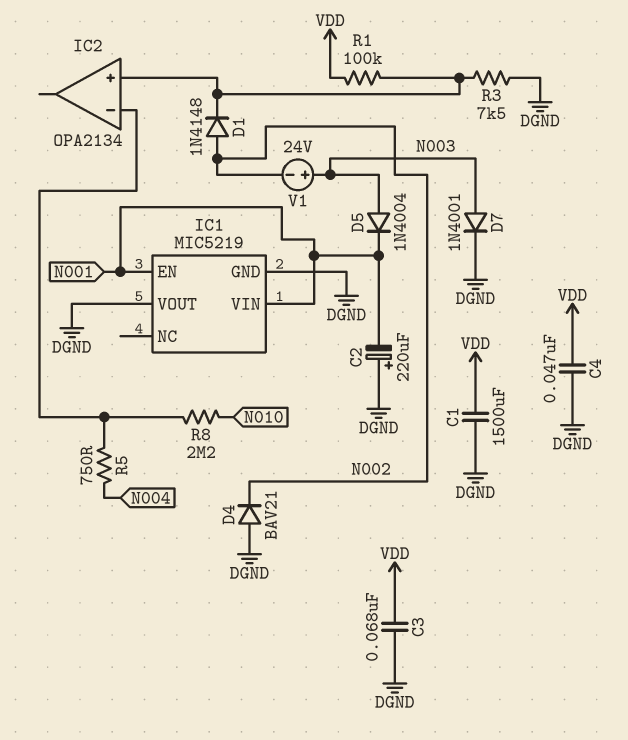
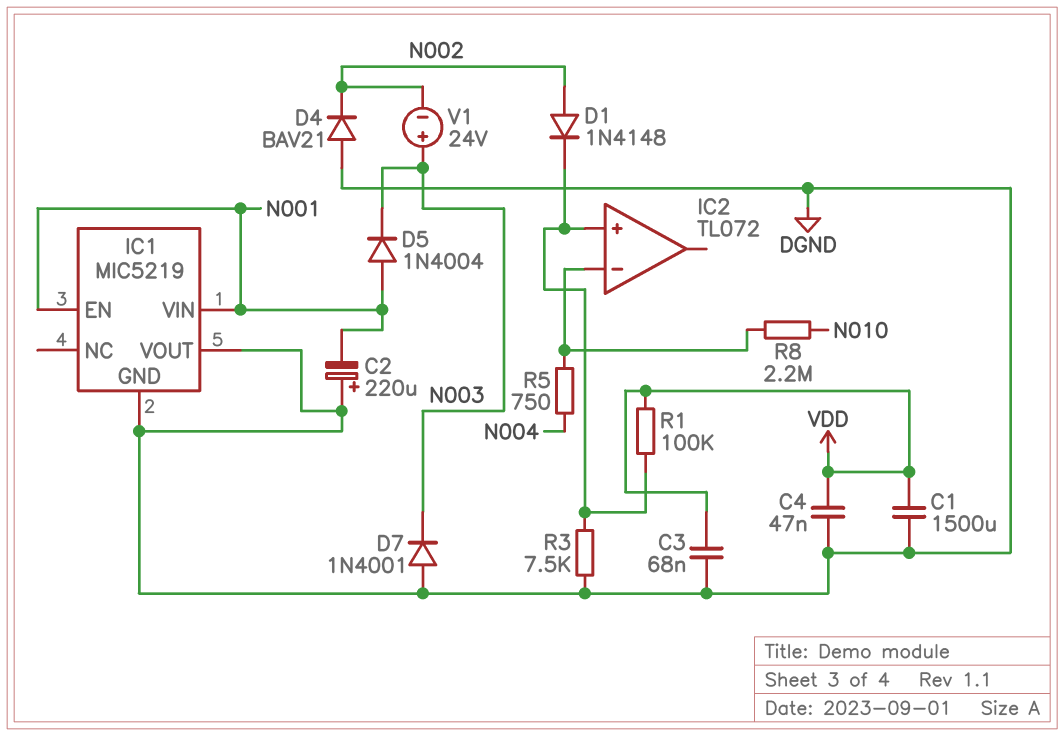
D5: diode 1N4004 (A N003, K N001) -> diode 1N4004 (A N001, K N003)
D7: diode 1N4001 (A N003, K DGND) -> diode 1N4001 (A DGND, K N003)
IC2: OPA2134 -> TL072

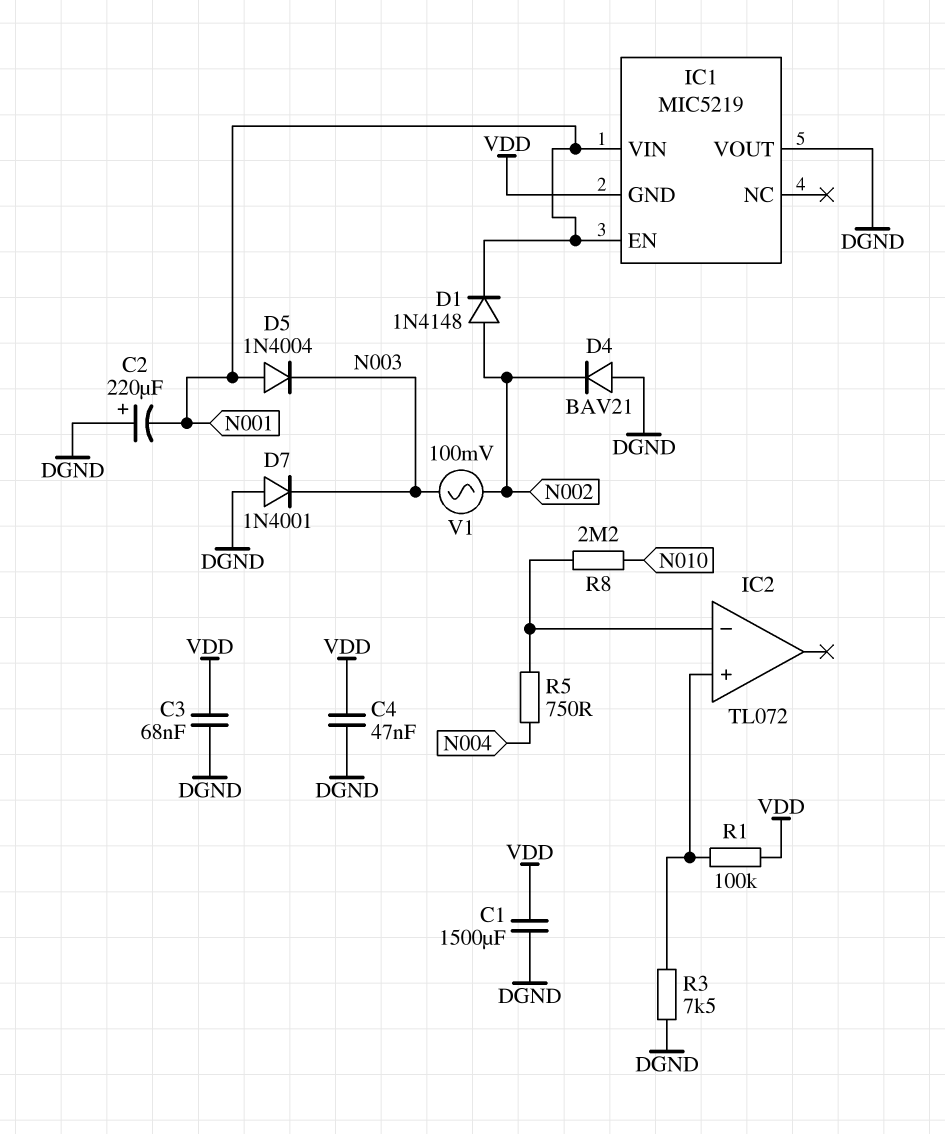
D1: diode 1N4148 (A N002, K IC2/in+) -> diode 1N4148 (A N002, K N001)
IC1 pin GND: DGND -> VDD
V1: 24V (plus N003, minus N002) -> AC 100mV (N002, N003)

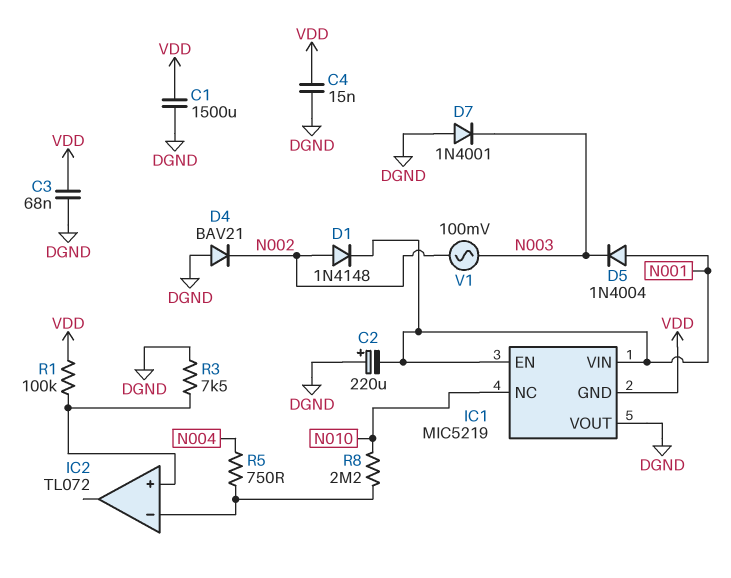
C4: 47nF (DGND, VDD) -> 15nF (DGND, VDD)
IC1 pin NC: none -> N010

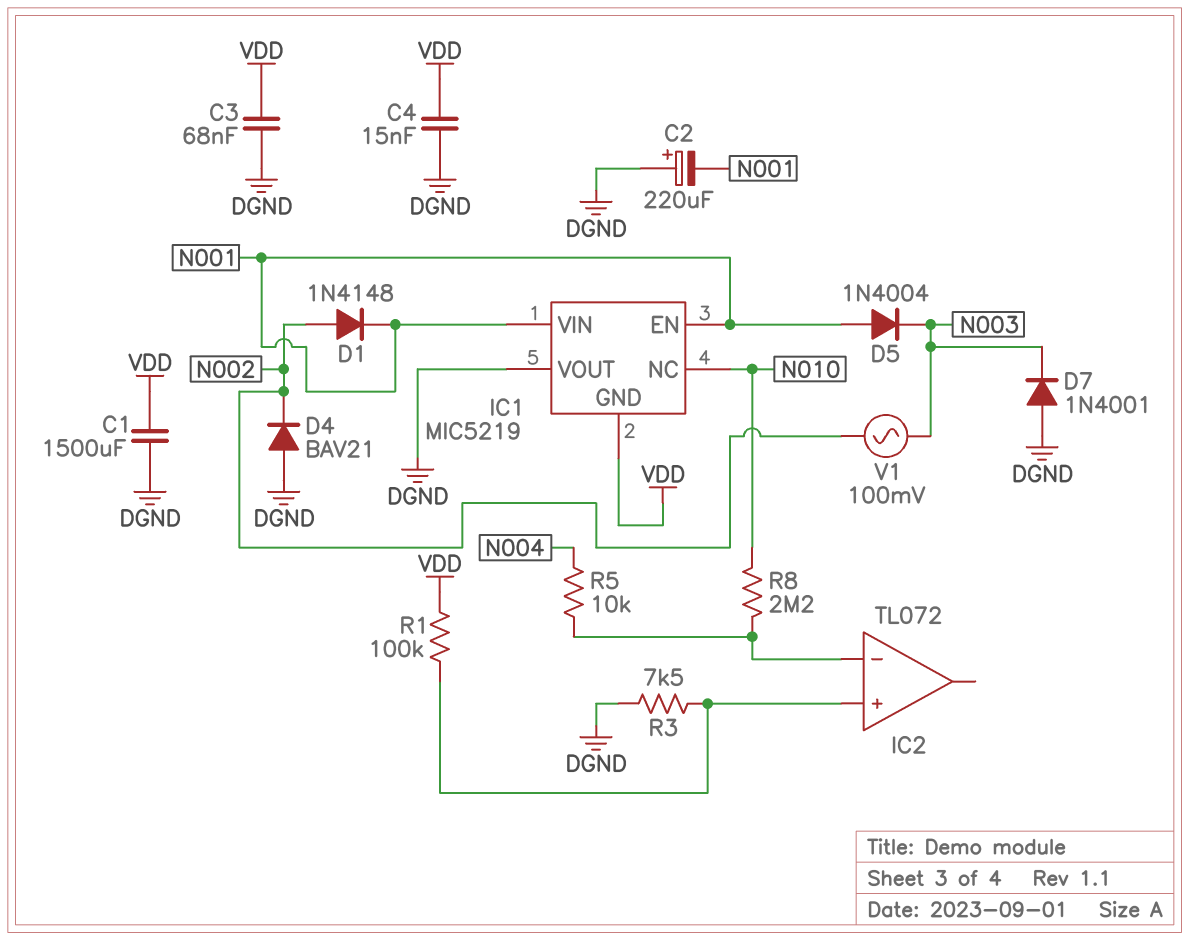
R5: 750 (IC2/in-, N004) -> 10k (IC2/in-, N004)

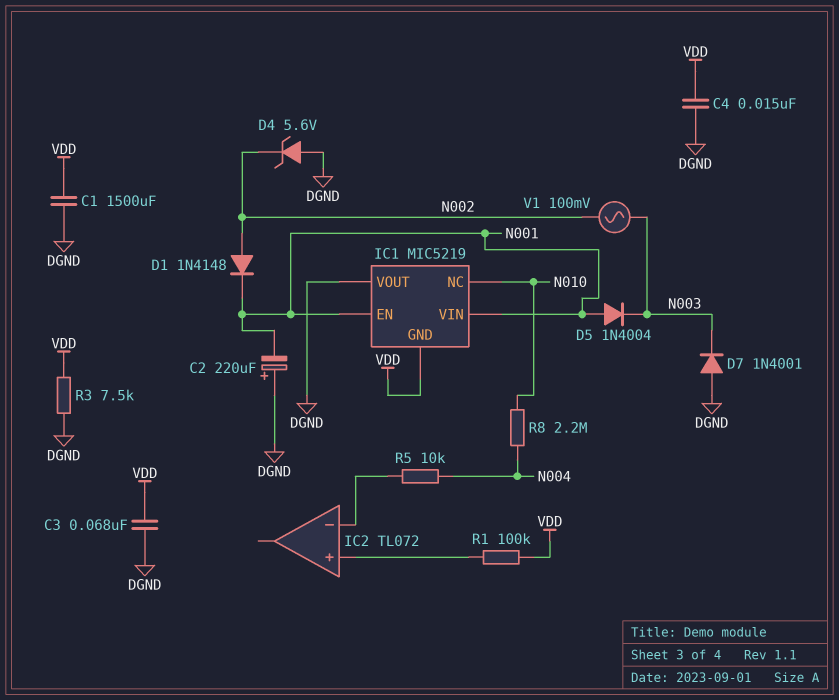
D4: diode BAV21 (A DGND, K N002) -> zener 5.6V (A DGND, K N002)
R3: 7.5k (DGND, IC2/in+) -> 7.5k (DGND, VDD)
R8: 2.2M (IC2/in-, N010) -> 2.2M (N004, N010)

